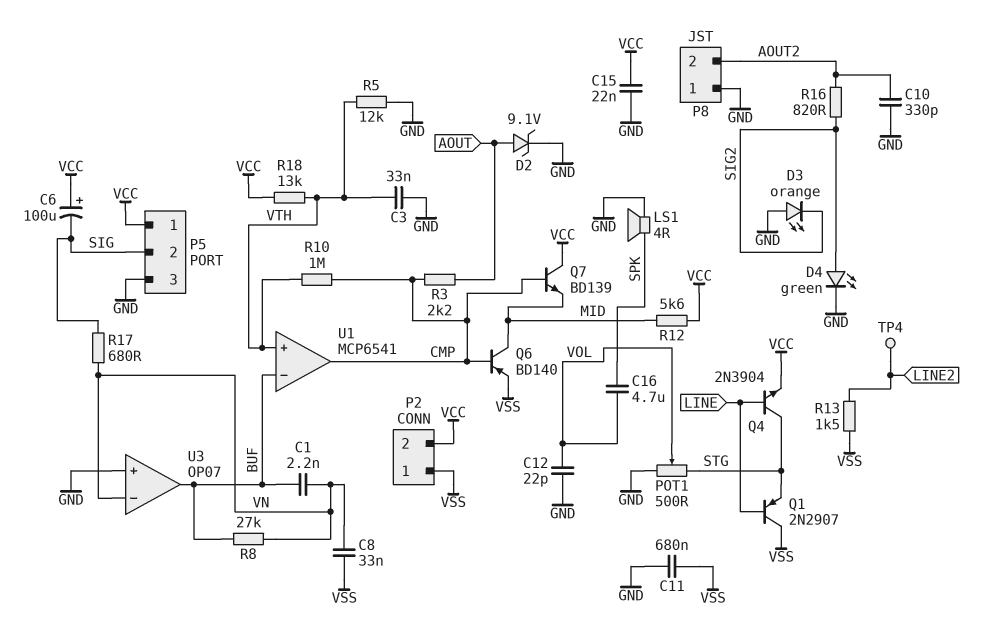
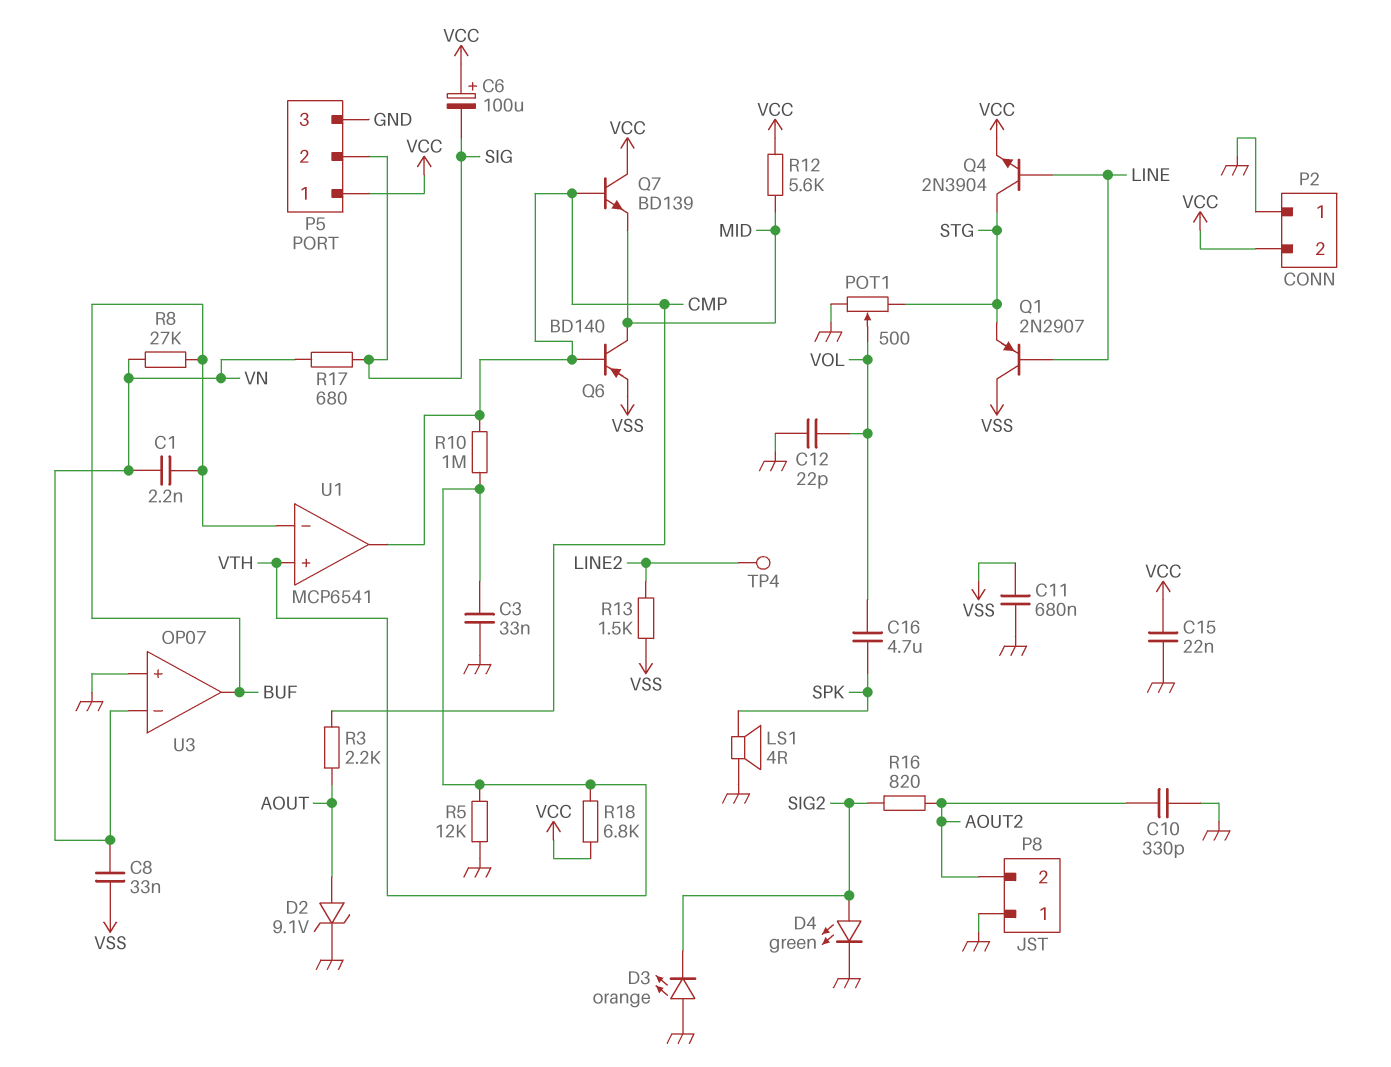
P2 pin 1: VSS -> GND
R18: 13k (VCC, VTH) -> 6.8k (VCC, VTH)

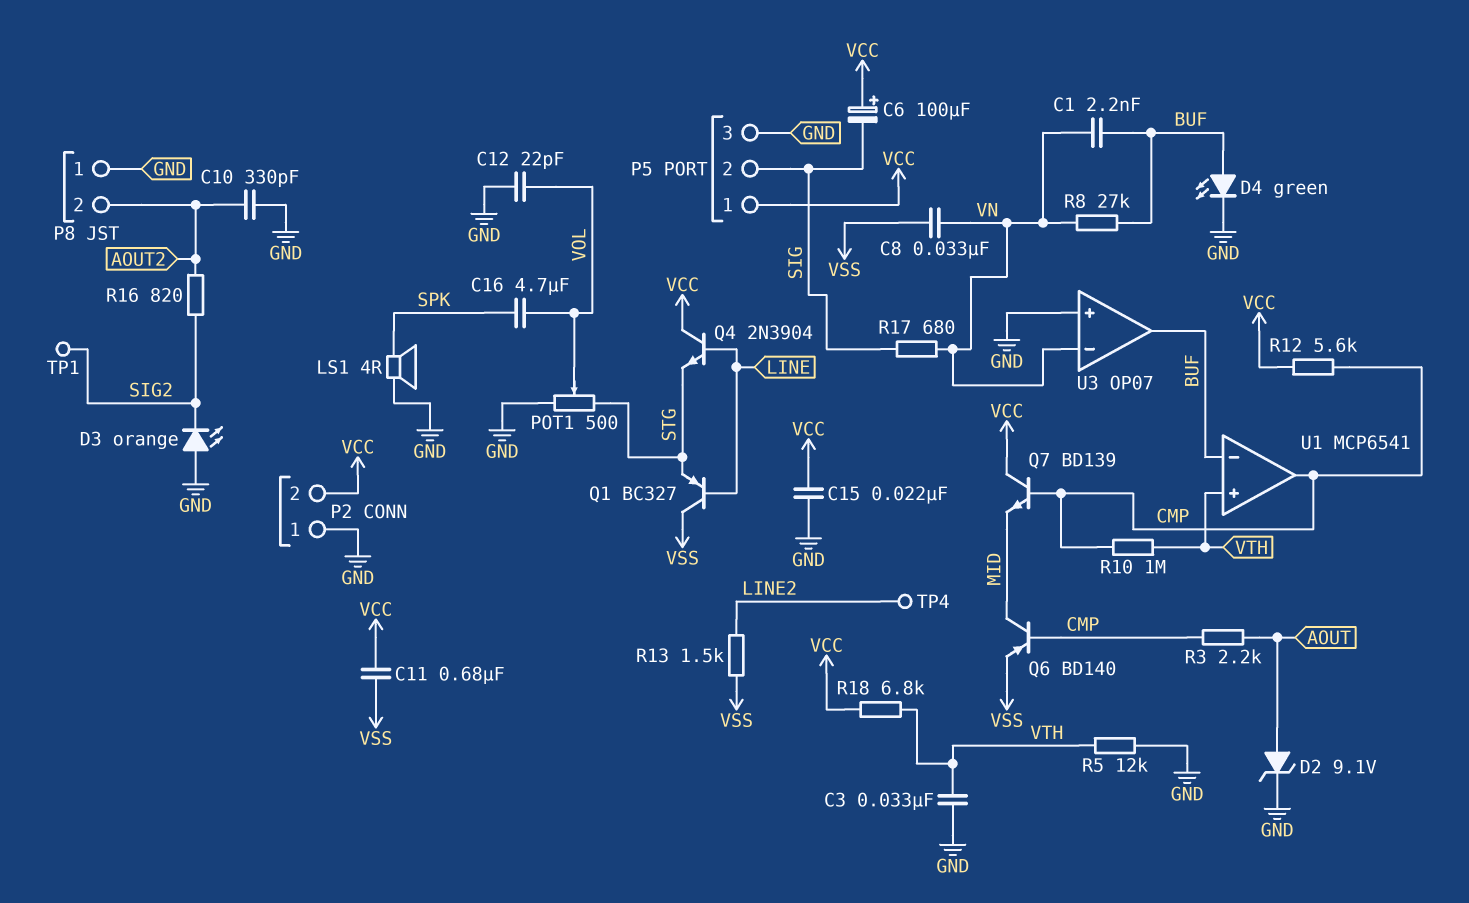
C11: 680nF (GND, VSS) -> 680nF (VCC, VSS)
D4: LED green (A SIG2, K GND) -> LED green (A BUF, K GND)
Q1: PNP 2N2907 (B LINE, C VSS, E STG) -> PNP BC327 (B LINE, C VSS, E STG)
Q4: NPN 2N3904 (B LINE, C STG, E VCC) -> NPN 2N3904 (B LINE, C VCC, E STG)
R12: 5.6k (MID, VCC) -> 5.6k (CMP, VCC)
TP1: none -> test point (SIG2)

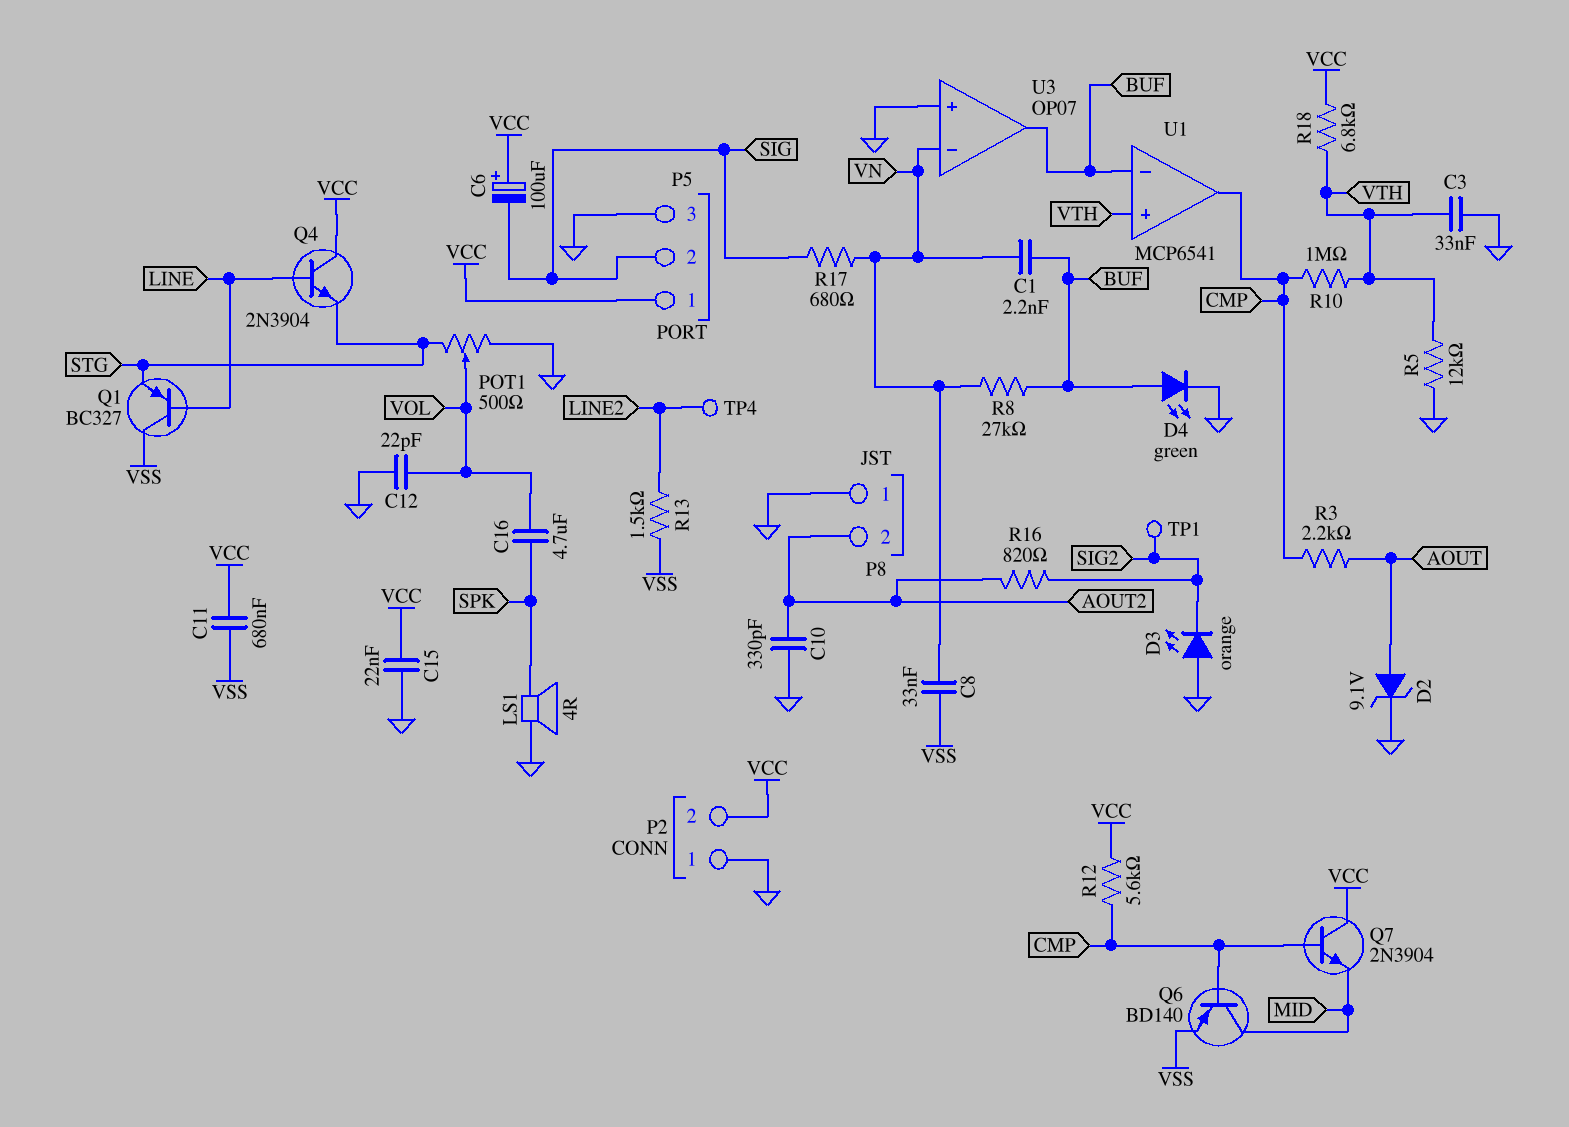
Q7: NPN BD139 (B CMP, C VCC, E MID) -> NPN 2N3904 (B CMP, C VCC, E MID)

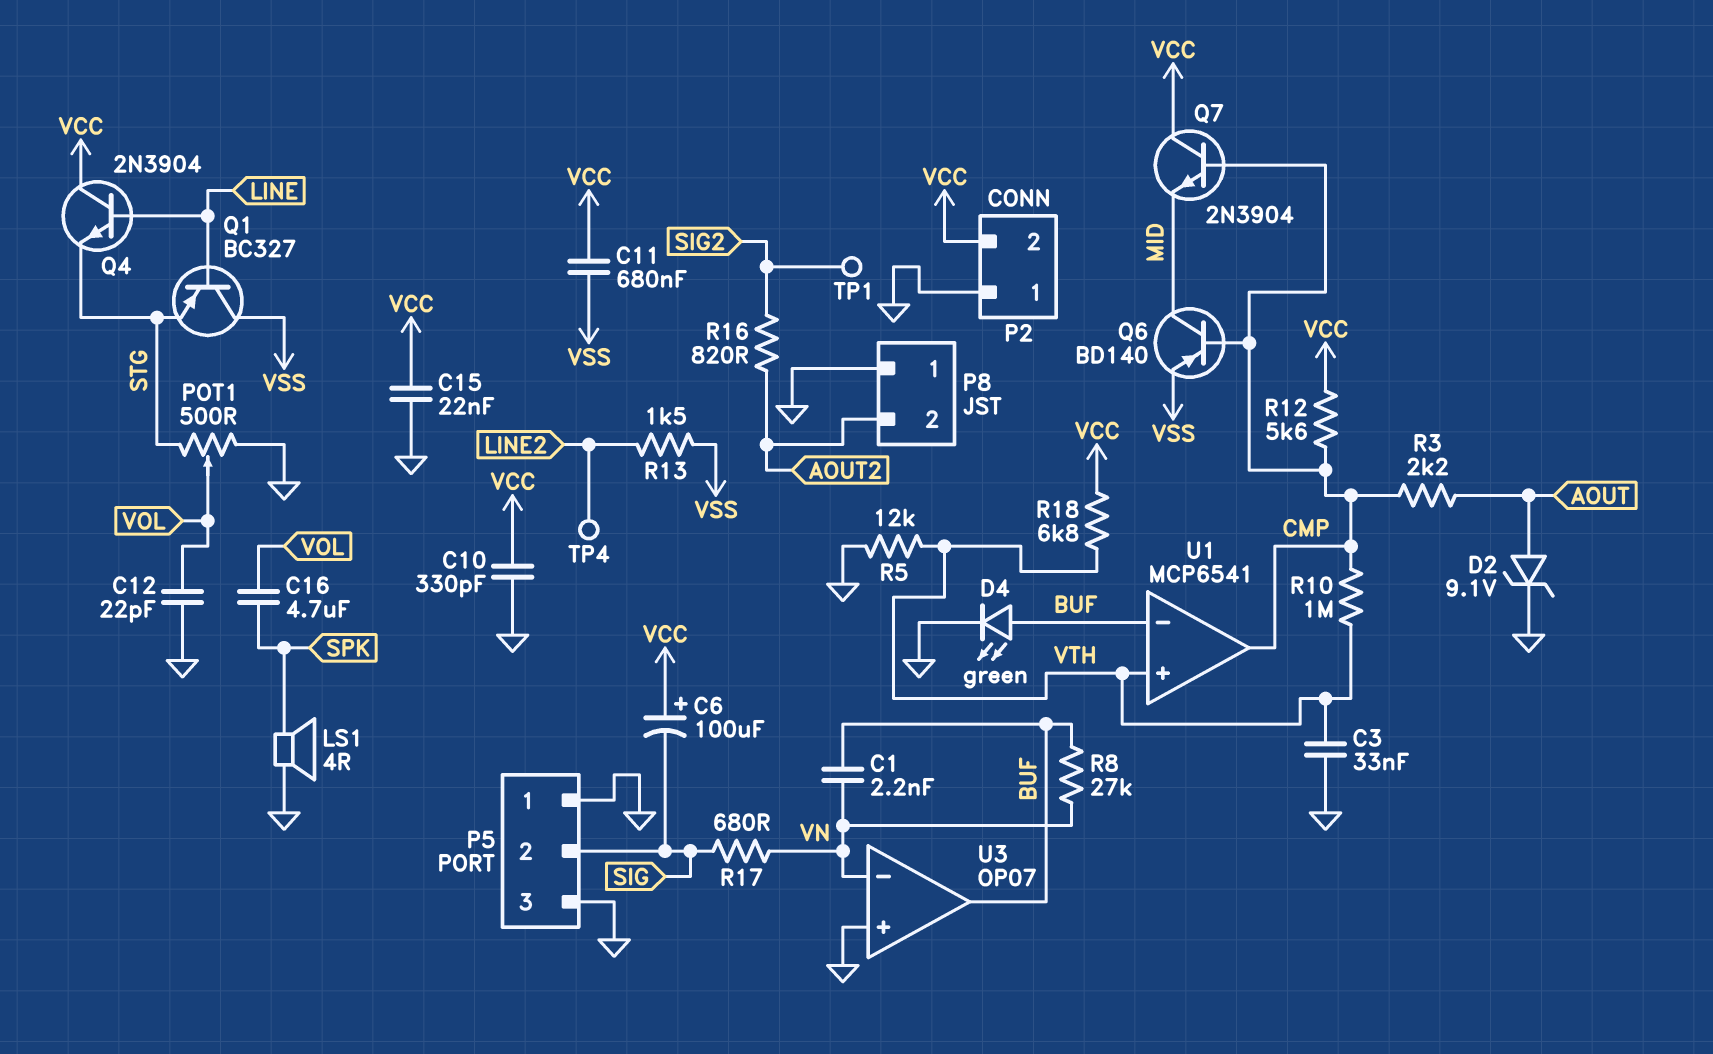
C8: 33nF (VN, VSS) -> none
C10: 330pF (AOUT2, GND) -> 330pF (GND, VCC)
D3: LED orange (A GND, K SIG2) -> none
P5 pin 1: VCC -> GND

